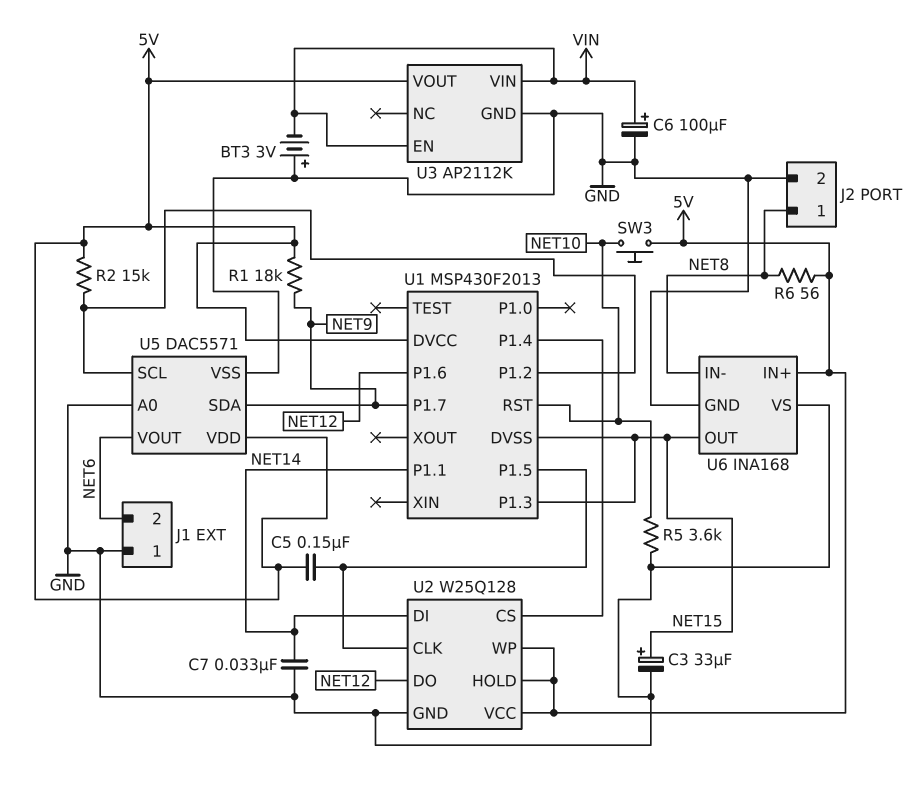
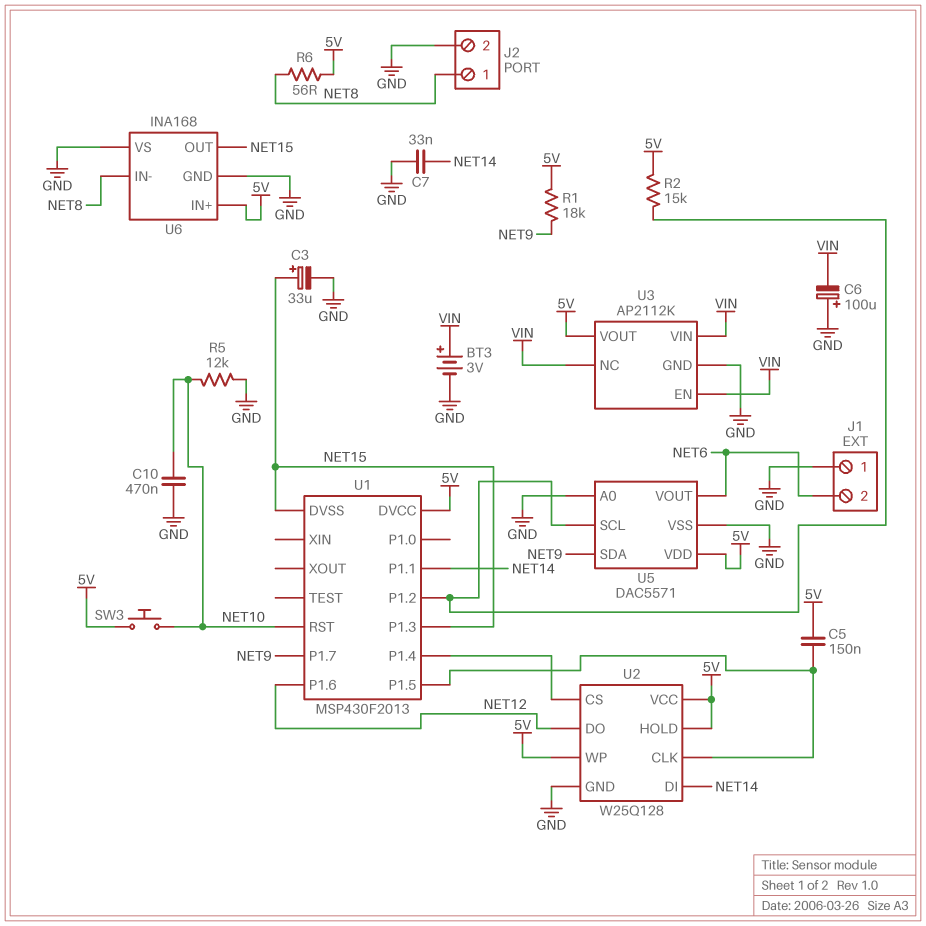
BT3: 3V (plus GND, minus VIN) -> 3V (plus VIN, minus GND)
C6: 100uF (plus VIN, minus GND) -> 100uF (plus GND, minus VIN)
C10: none -> 470nF (GND, NET10)
R5: 3.6k (GND, NET10) -> 12k (GND, NET10)
U3 pin NC: none -> VIN

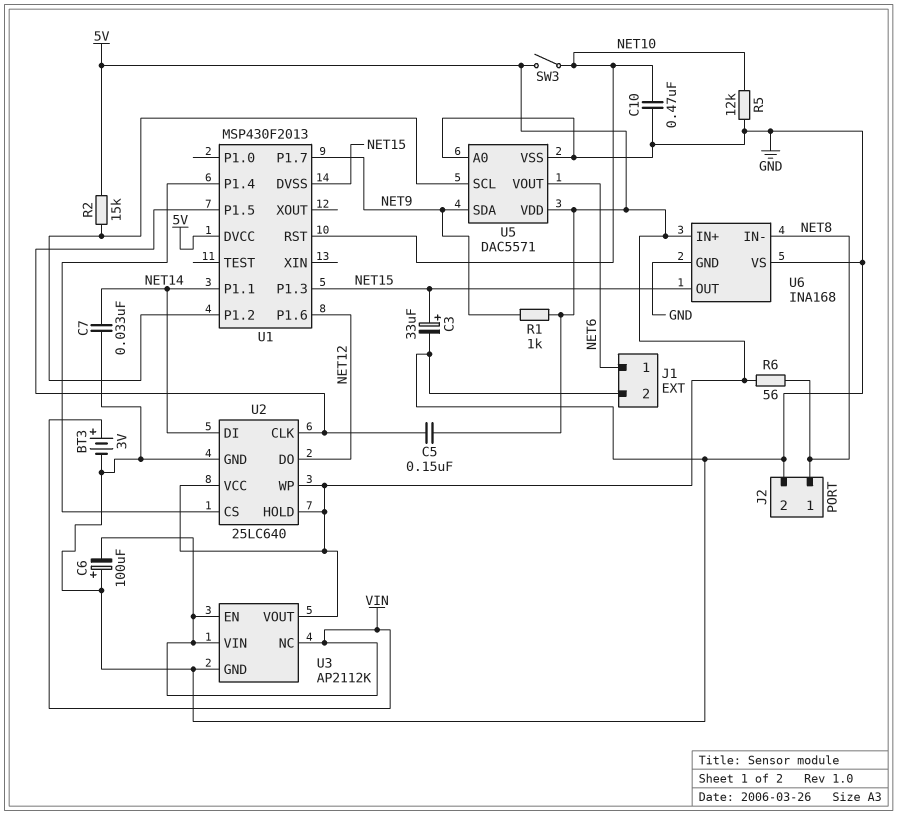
J1 pin 1: GND -> NET6
J1 pin 2: NET6 -> GND
R1: 18k (5V, NET9) -> 1k (5V, NET9)
SW3: button (5V, NET10) -> switch (5V, NET10)
U2: W25Q128 -> 25LC640

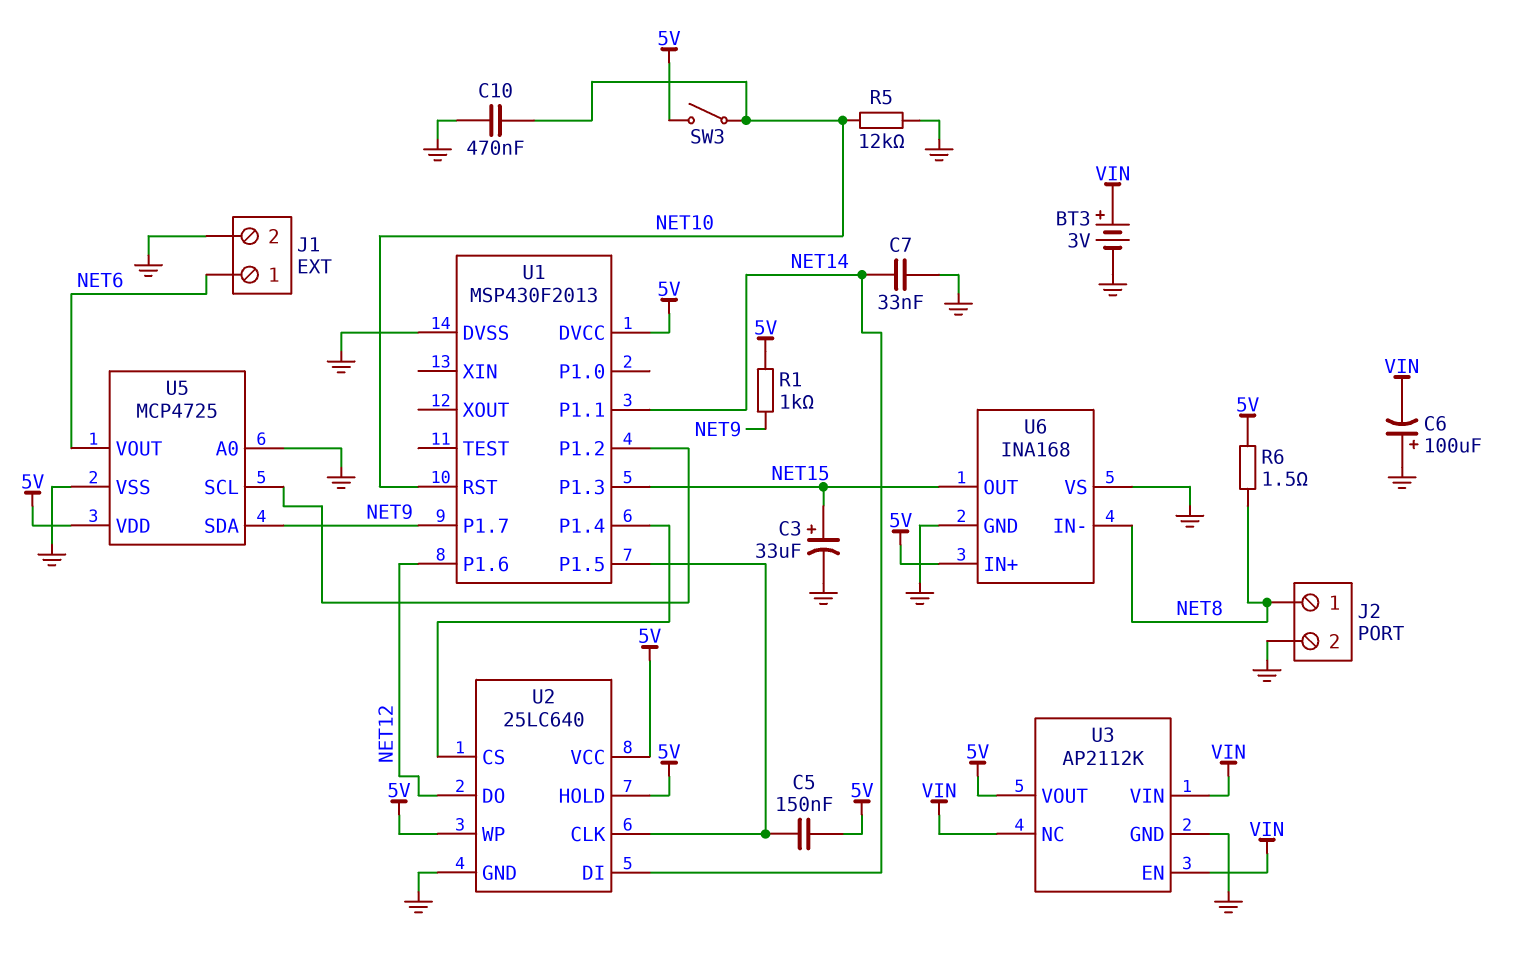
R2: 15k (5V, U1/P1.2) -> none
R6: 56 (5V, NET8) -> 1.5 (5V, NET8)
U1 pin DVSS: NET15 -> GND
U5: DAC5571 -> MCP4725

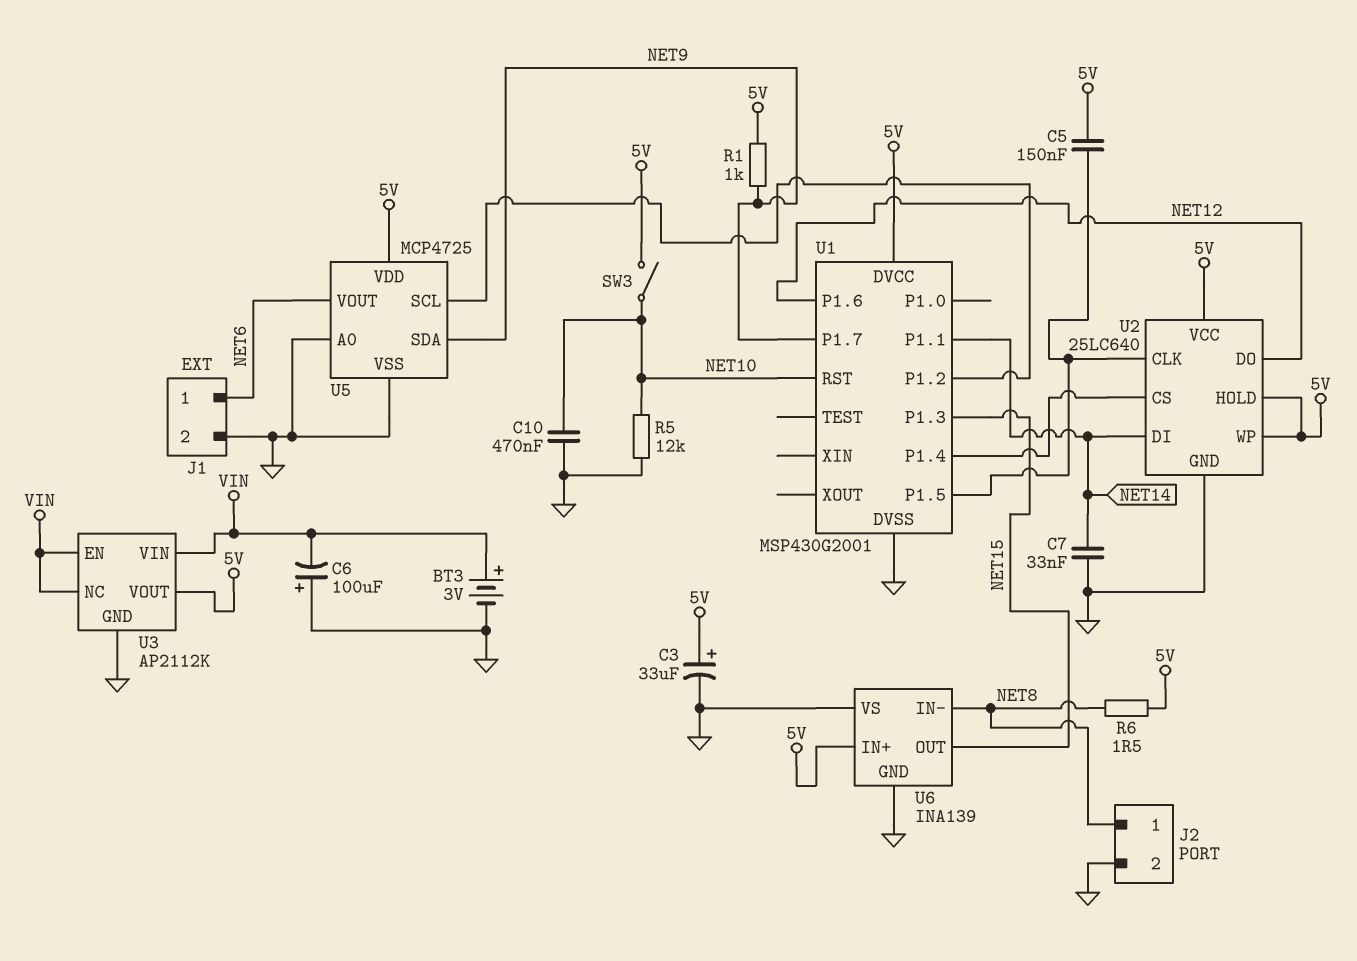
C3: 33uF (plus NET15, minus GND) -> 33uF (plus 5V, minus GND)
U1: MSP430F2013 -> MSP430G2001
U6: INA168 -> INA139

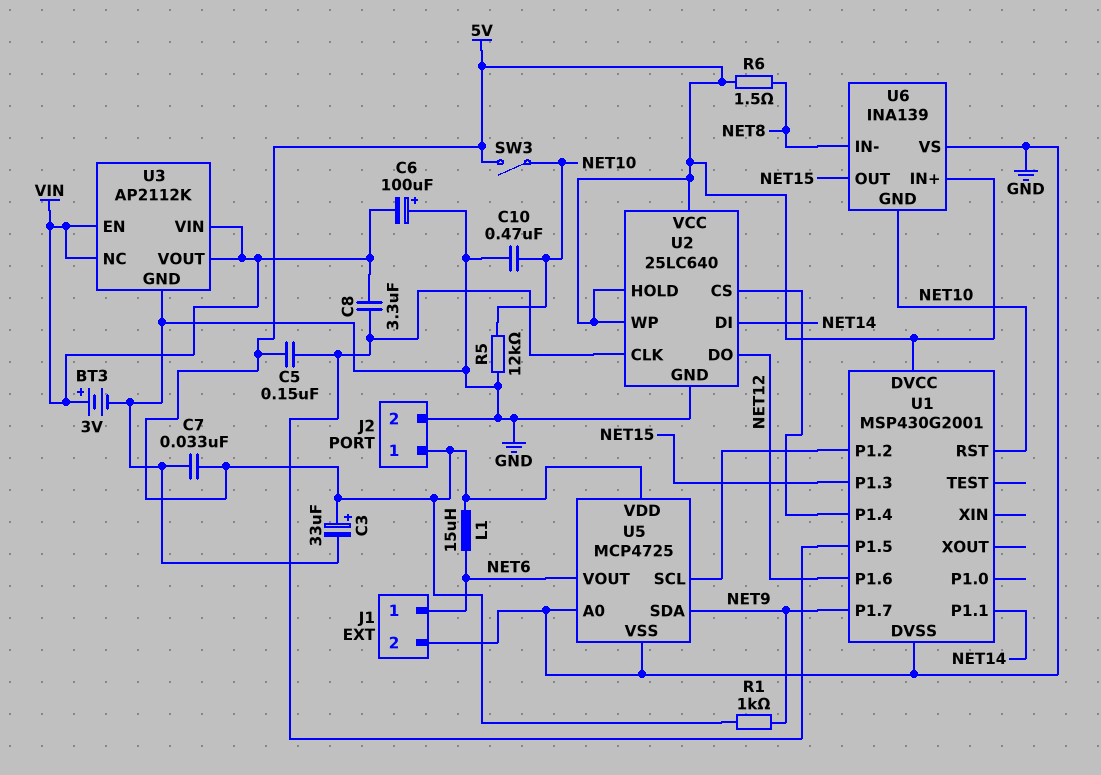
C7: 33nF (GND, NET14) -> 33nF (5V, GND)
C8: none -> 3.3uF (U1/P1.5, VIN)
J2 pin 1: NET8 -> 5V
L1: none -> 15uH (5V, NET6)
U3 pin VOUT: 5V -> VIN
U6 pin GND: GND -> NET10

